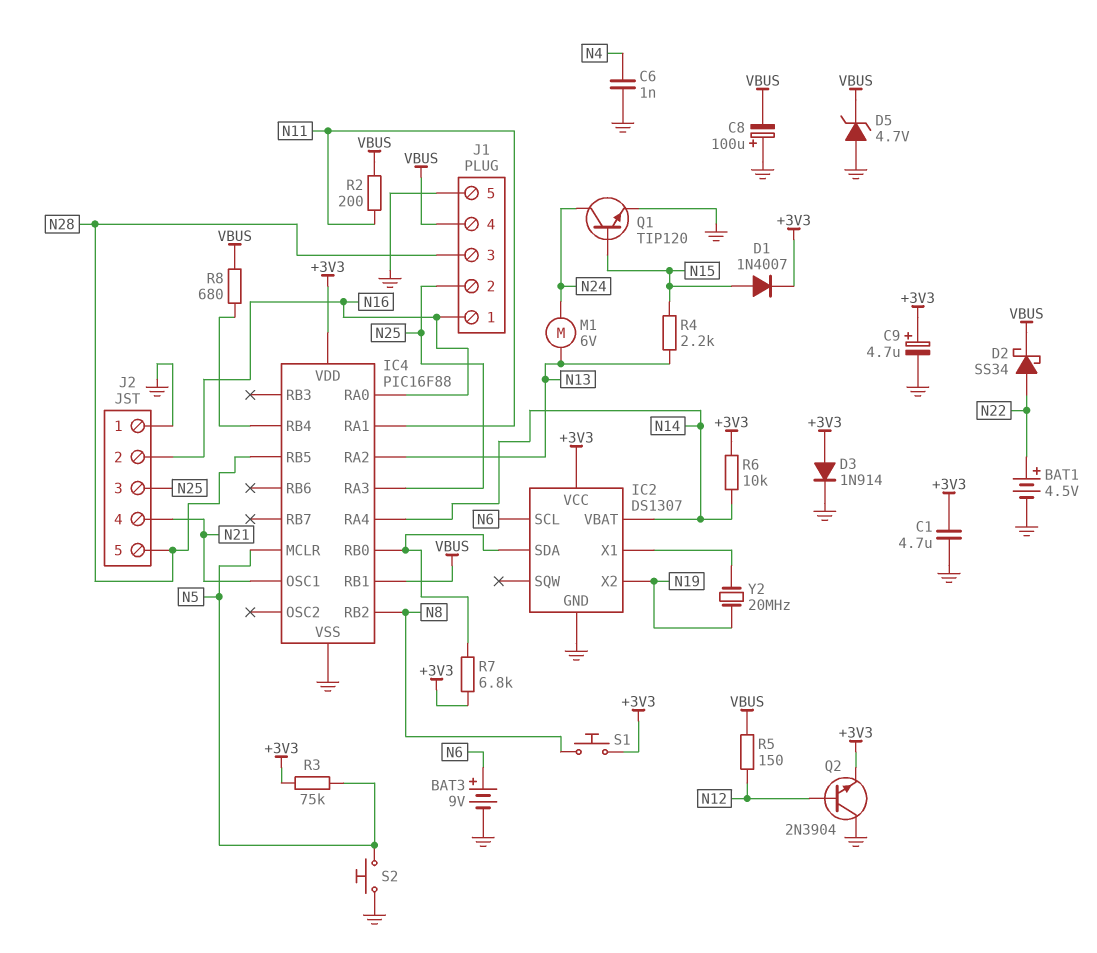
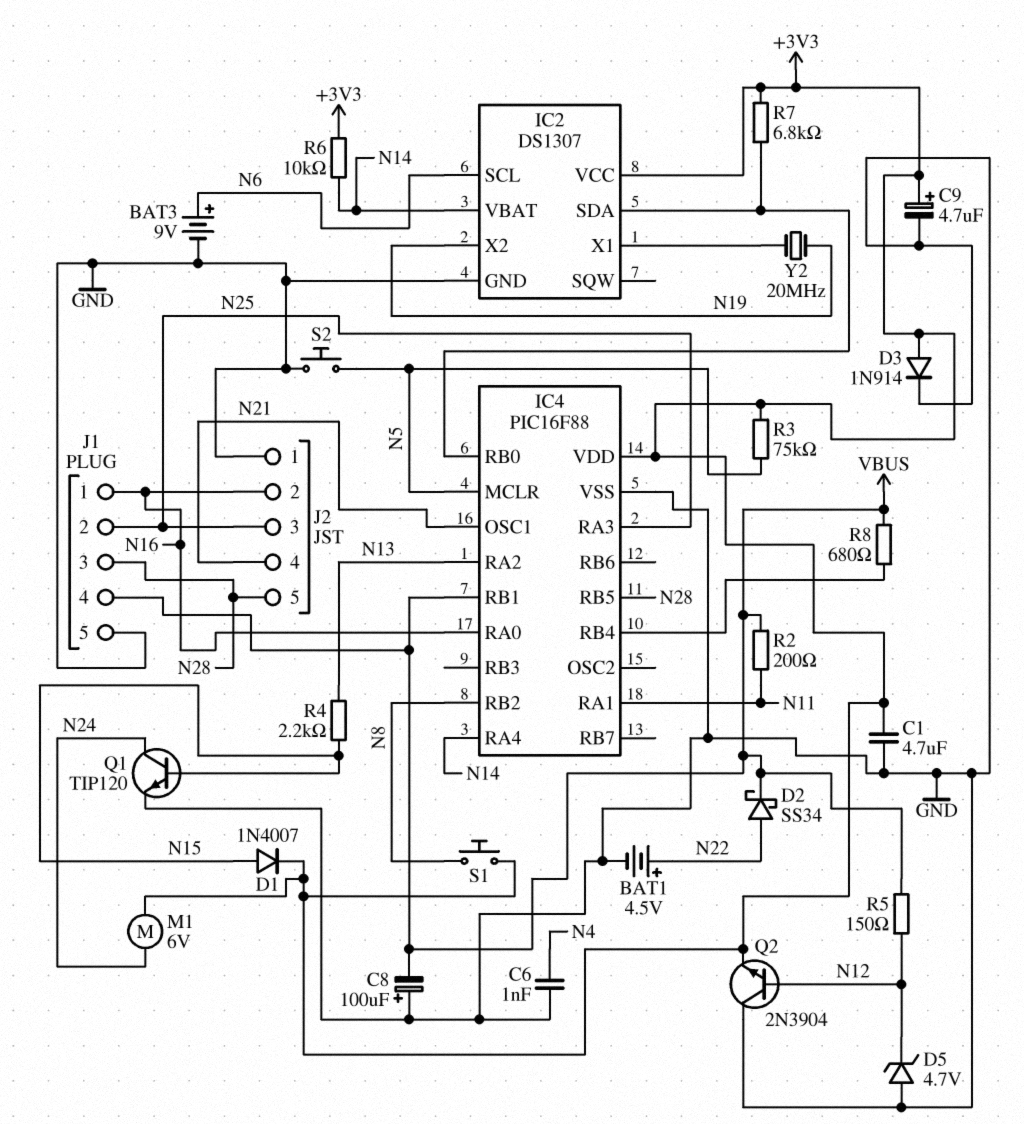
D5: zener 4.7V (A GND, K VBUS) -> zener 4.7V (A GND, K N12)
M1: motor 6V (N13, N24) -> motor 6V (+3V3, N24)

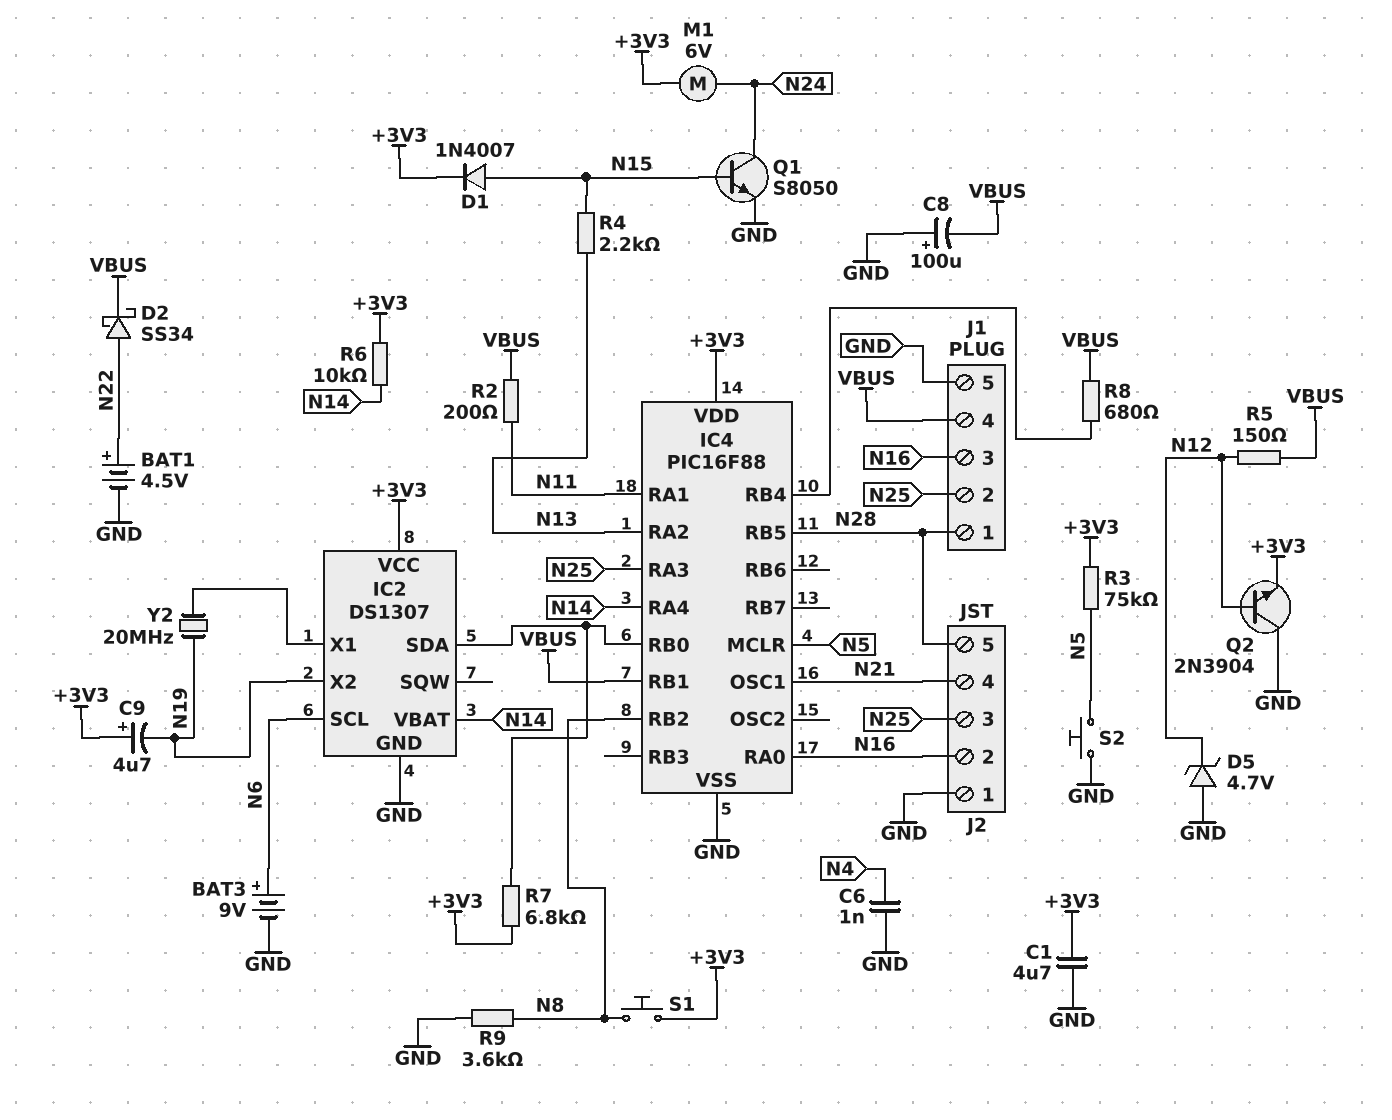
C9: 4.7uF (plus +3V3, minus GND) -> 4.7uF (plus +3V3, minus N19)
D3: diode 1N914 (A +3V3, K GND) -> none
J1 pin 1: N16 -> N28
J1 pin 3: N28 -> N16
Q1: NPN TIP120 (B N15, C N24, E GND) -> NPN S8050 (B N15, C N24, E GND)
R9: none -> 3.6k (GND, N8)

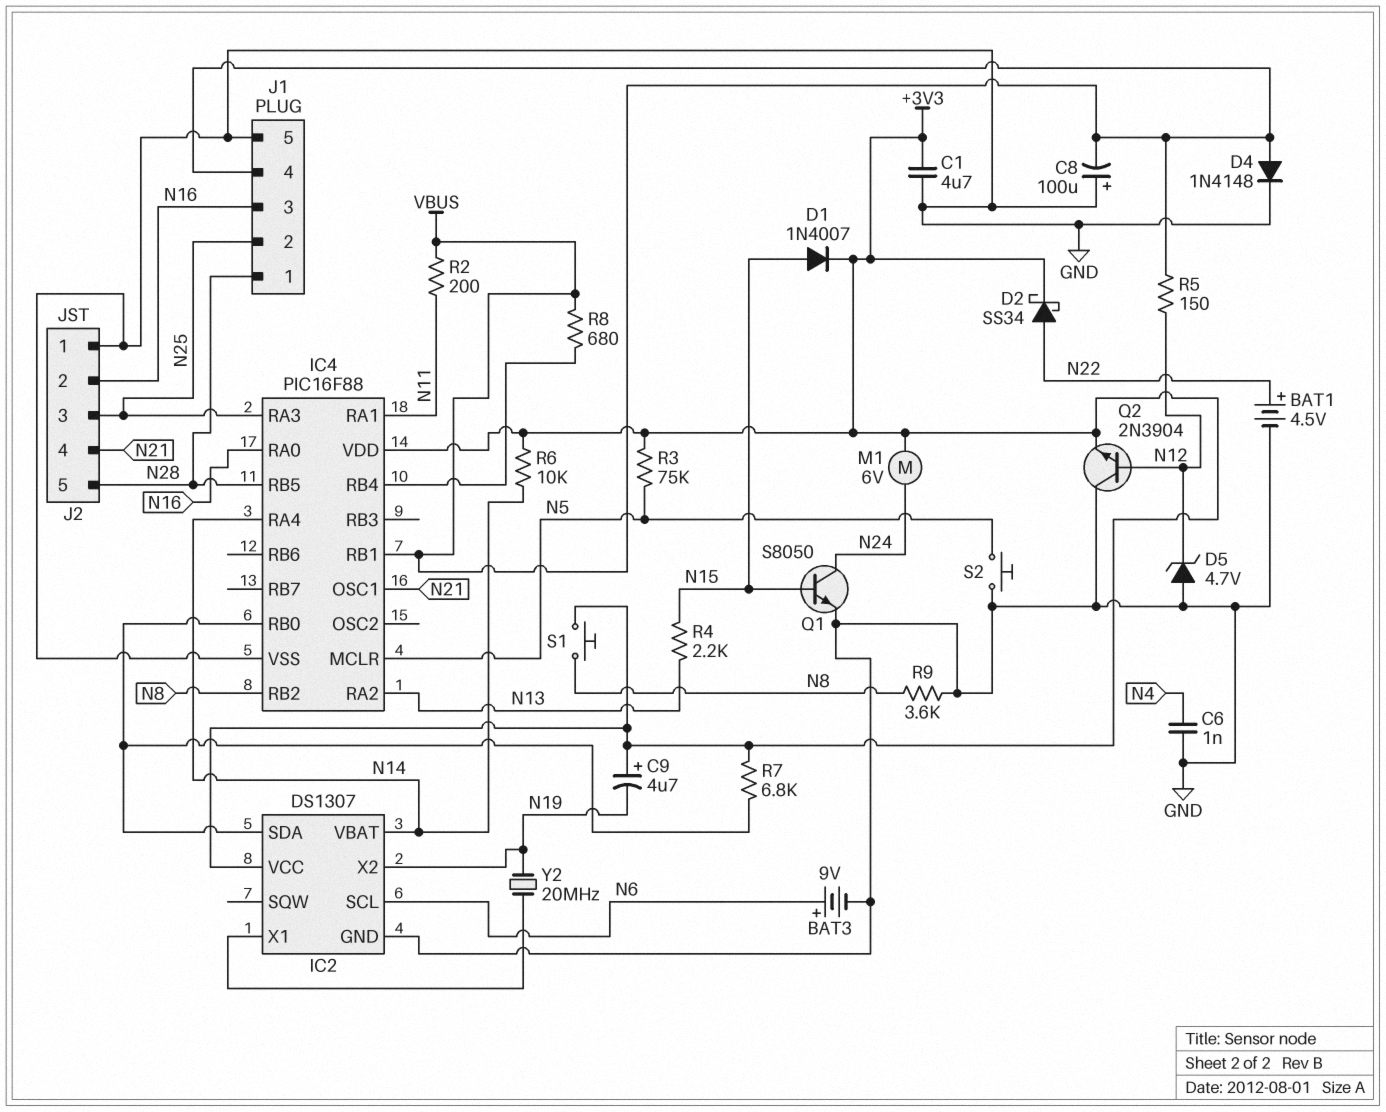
D2: schottky SS34 (A N22, K VBUS) -> schottky SS34 (A N22, K +3V3)
D4: none -> diode 1N4148 (A VBUS, K GND)

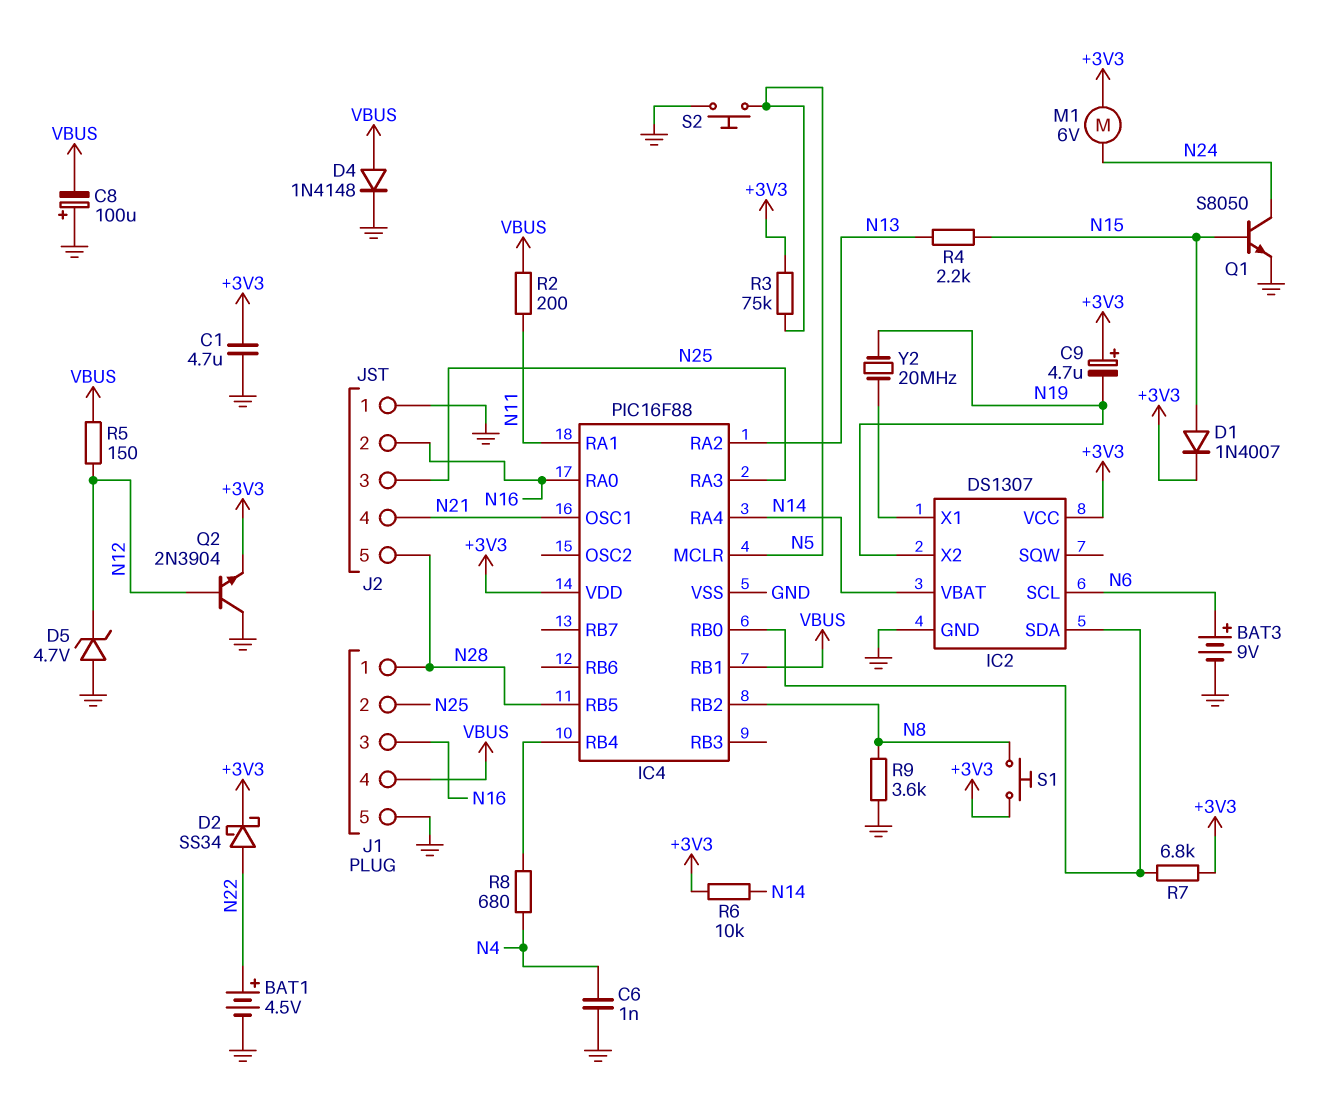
R8: 680 (IC4/RB4, VBUS) -> 680 (IC4/RB4, N4)

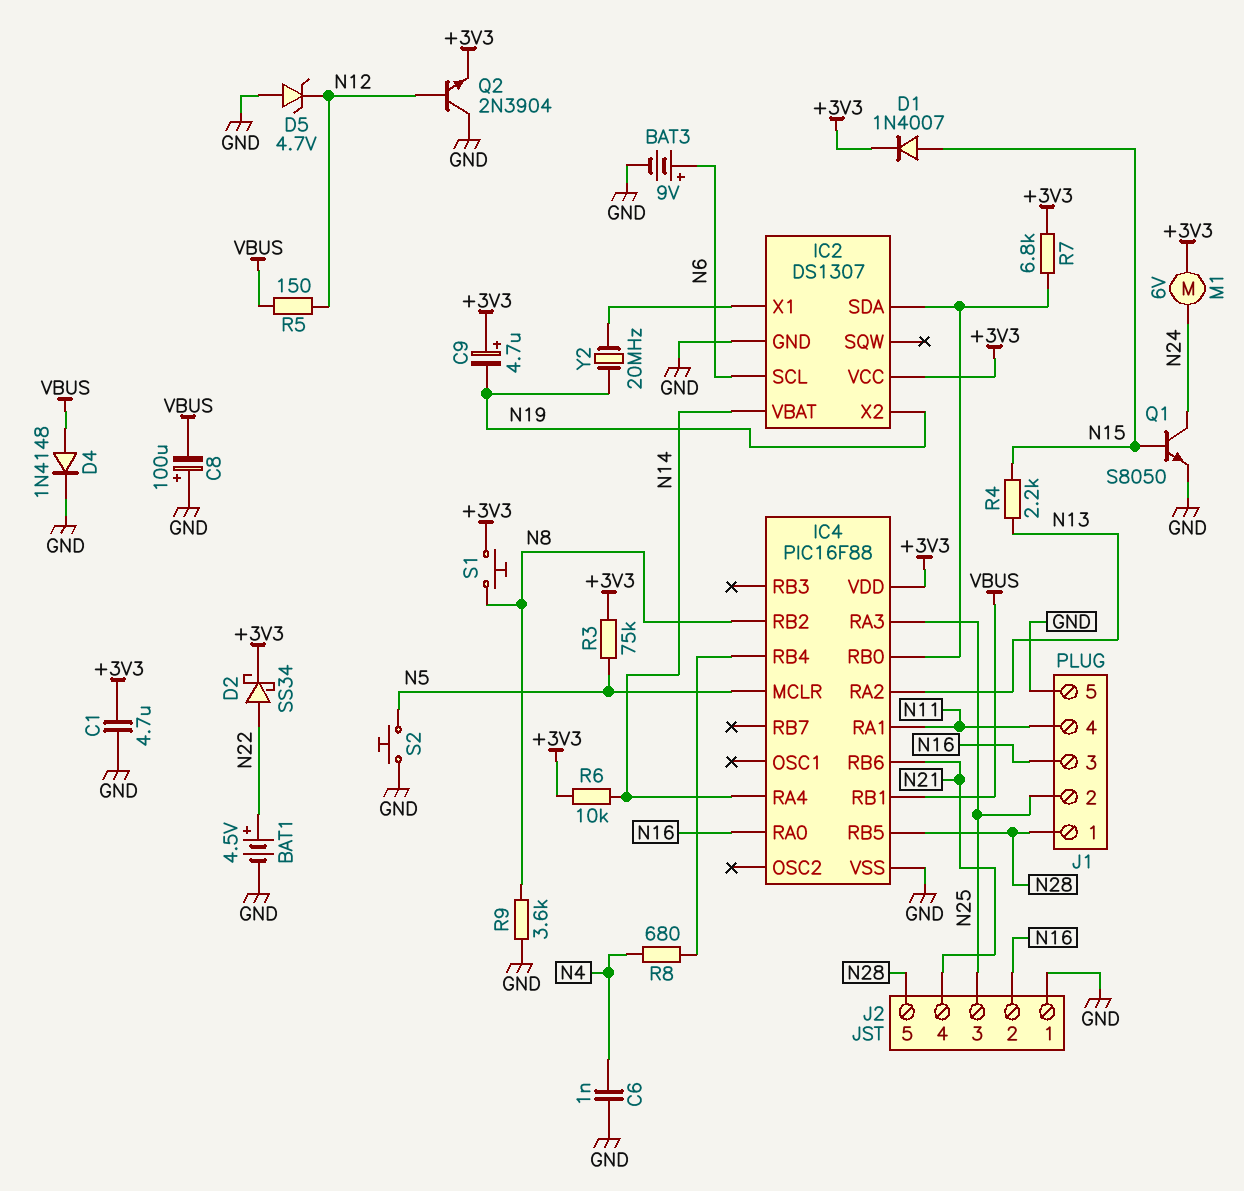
IC4 pin OSC1: N21 -> none
IC4 pin RB6: none -> N21
J1 pin 4: VBUS -> N11
R2: 200 (N11, VBUS) -> none

